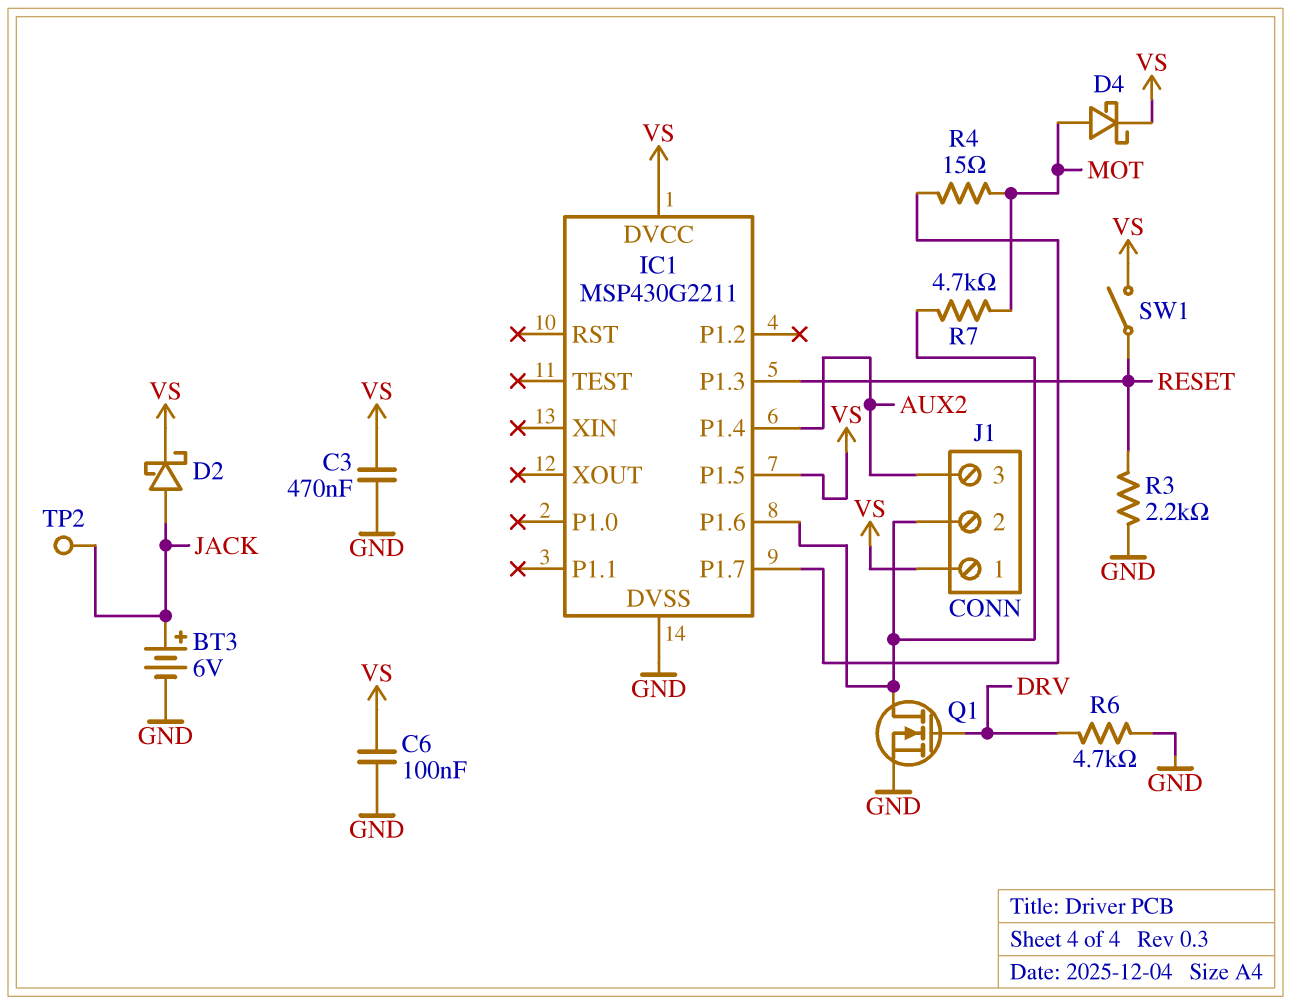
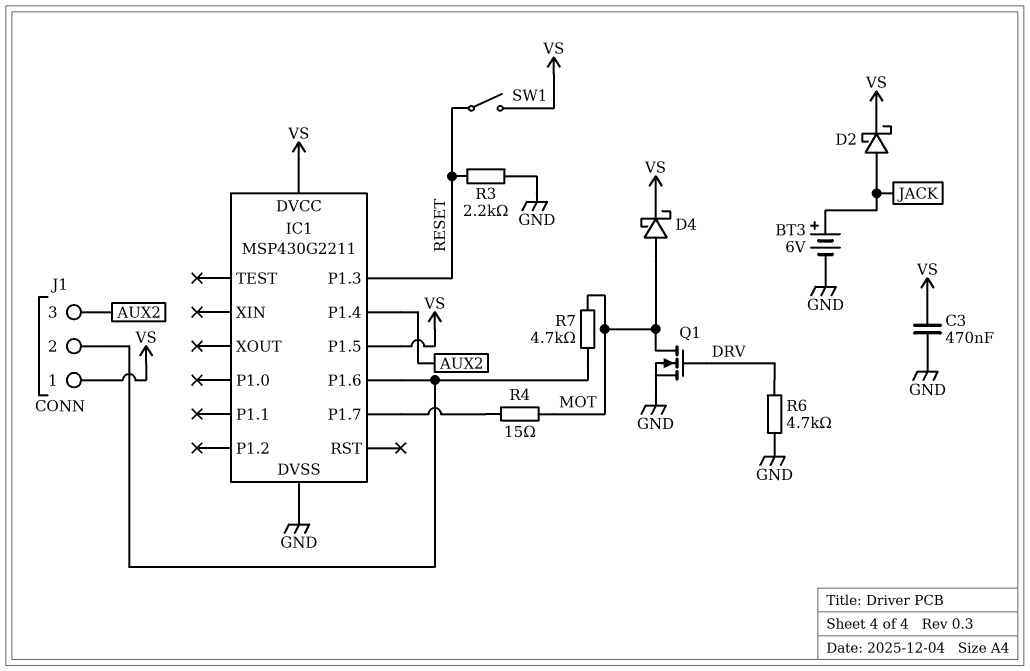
C6: 100nF (GND, VS) -> none
Q1: NMOS (G DRV, D IC1/P1.6, S GND) -> NMOS (G DRV, D MOT, S GND)
TP2: test point (JACK) -> none

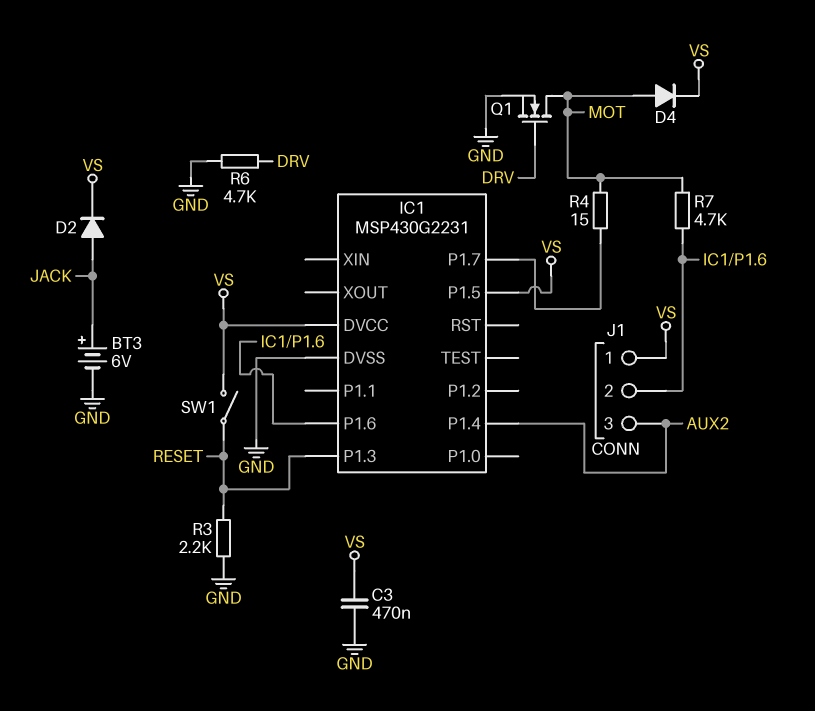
D2: schottky (A JACK, K VS) -> diode (A JACK, K VS)
D4: schottky (A MOT, K VS) -> diode (A MOT, K VS)
IC1: MSP430G2211 -> MSP430G2231

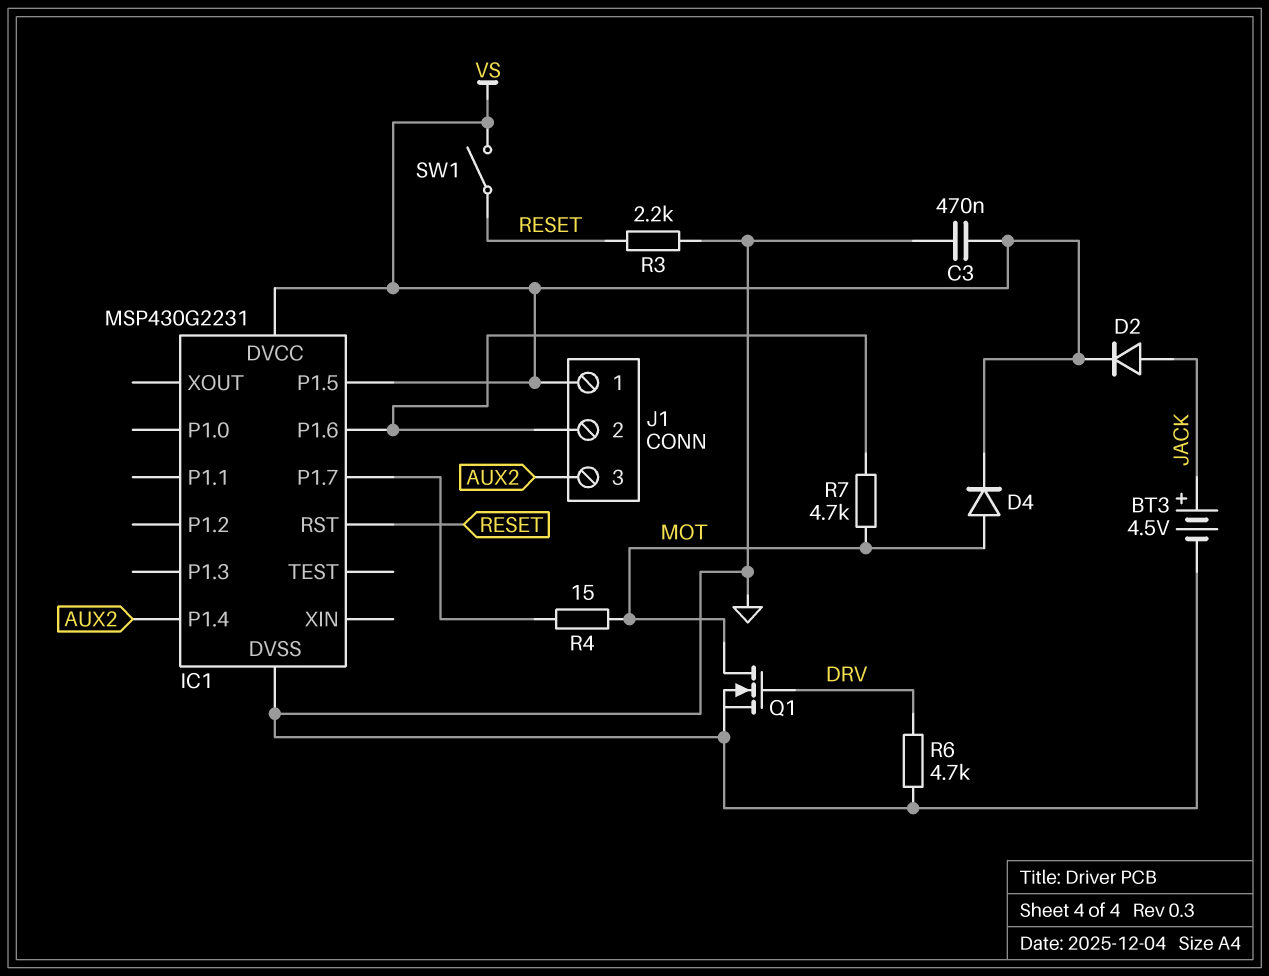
BT3: 6V (plus JACK, minus GND) -> 4.5V (plus JACK, minus GND)
IC1 pin P1.3: RESET -> none
IC1 pin RST: none -> RESET

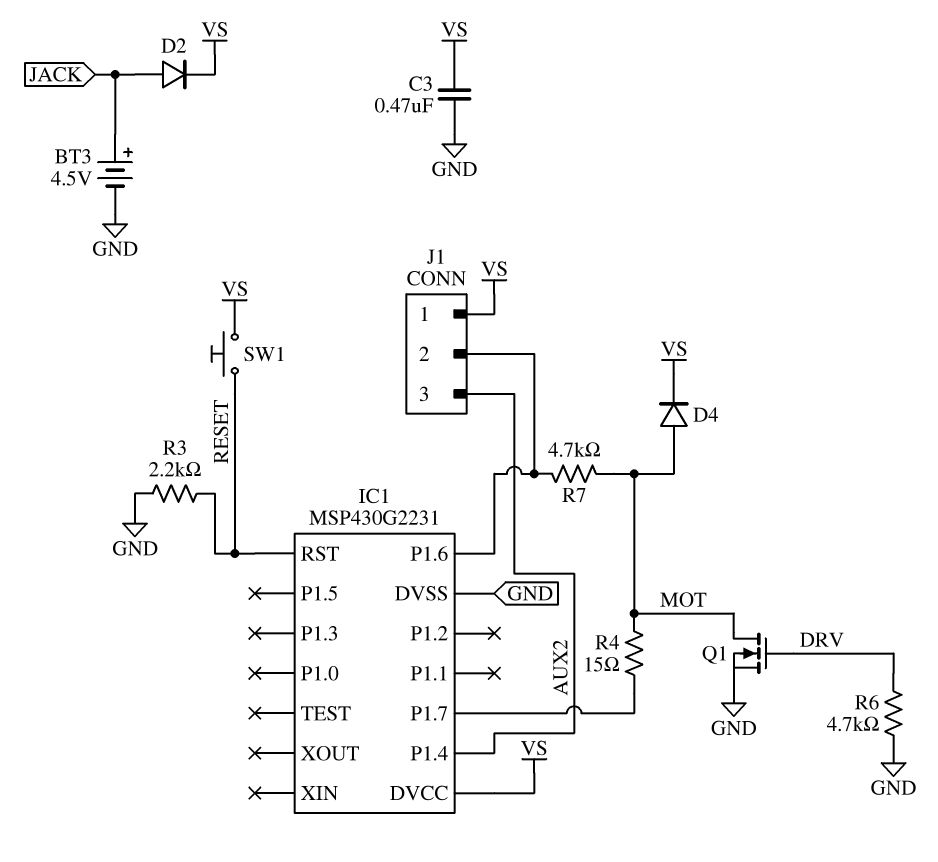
IC1 pin P1.5: VS -> none
SW1: switch (RESET, VS) -> button (RESET, VS)

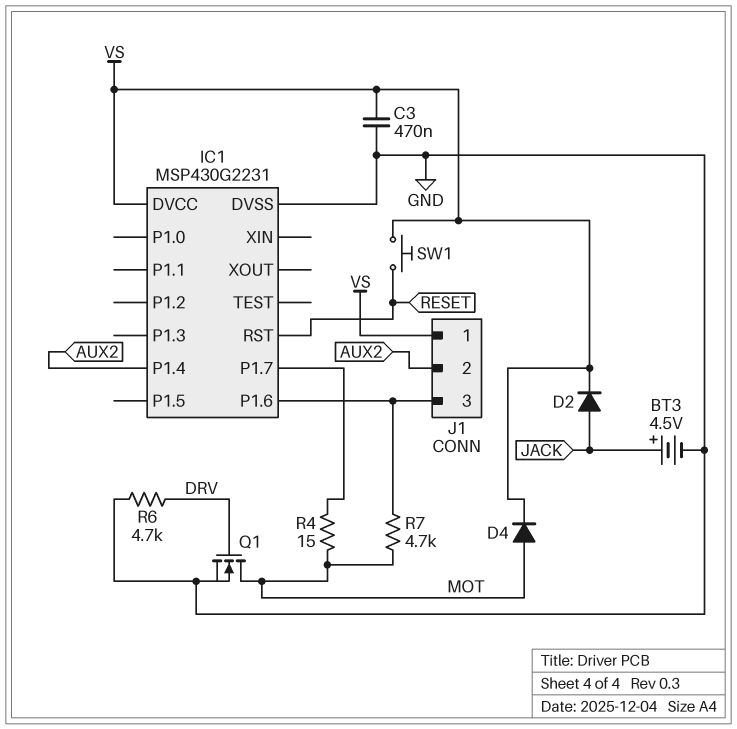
J1 pin 2: IC1/P1.6 -> AUX2
J1 pin 3: AUX2 -> IC1/P1.6
R3: 2.2k (GND, RESET) -> none

